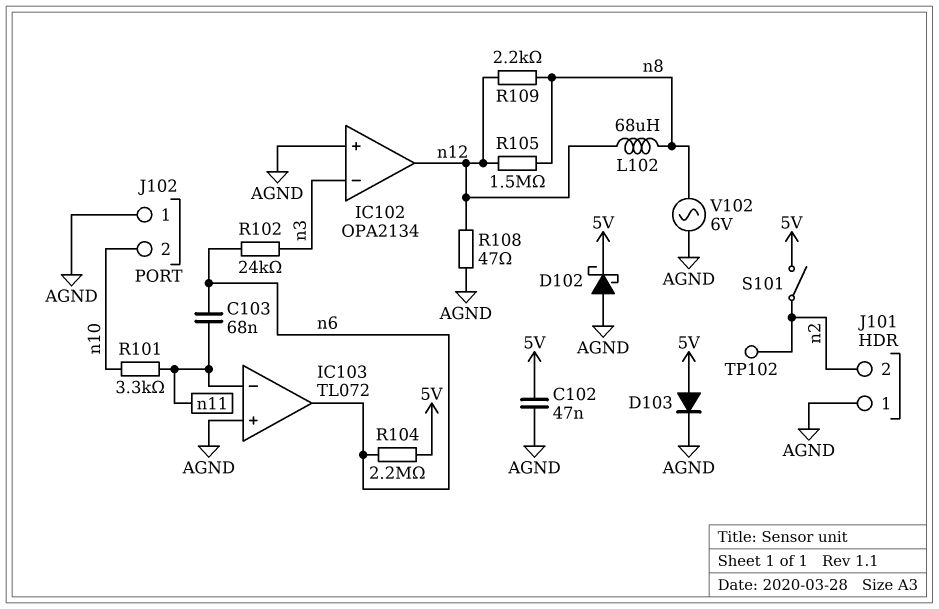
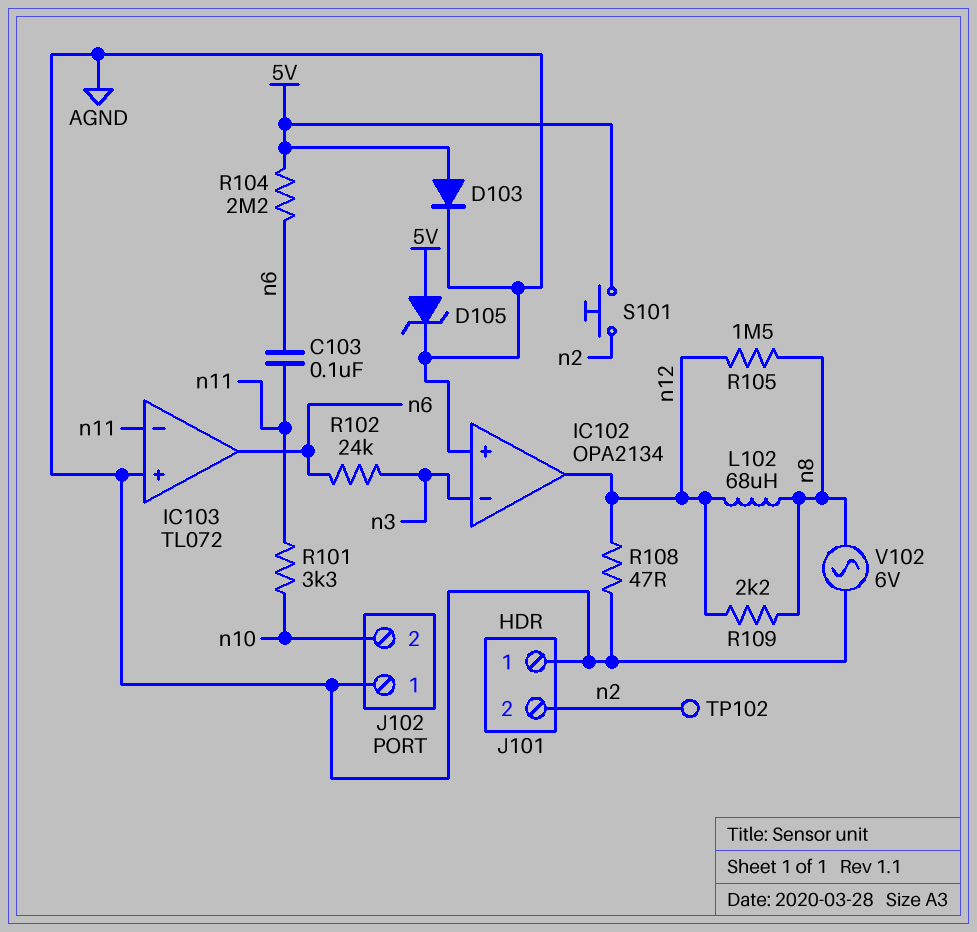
C102: 47nF (5V, AGND) -> none
C103: 68nF (n6, n11) -> 100nF (n6, n11)
D102: schottky (A AGND, K 5V) -> none
D105: none -> zener (A 5V, K AGND)
S101: switch (5V, n2) -> button (5V, n2)

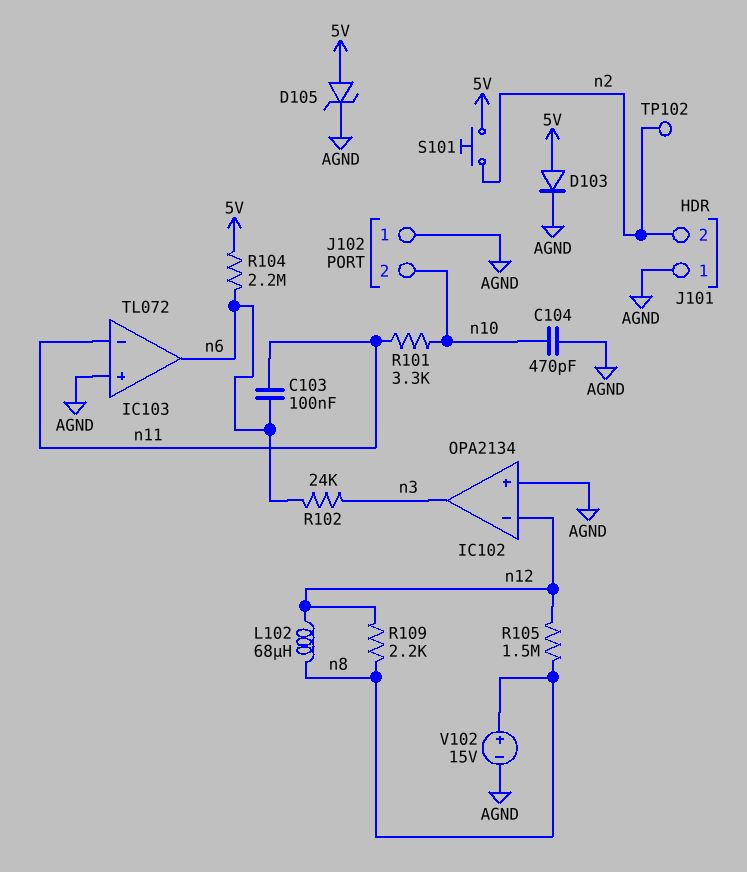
C104: none -> 470pF (AGND, n10)
IC102 pin in-: n3 -> n12
IC102 pin out: n12 -> n3
R108: 47 (AGND, n12) -> none
V102: AC 6V (AGND, n8) -> 15V (plus n8, minus AGND)

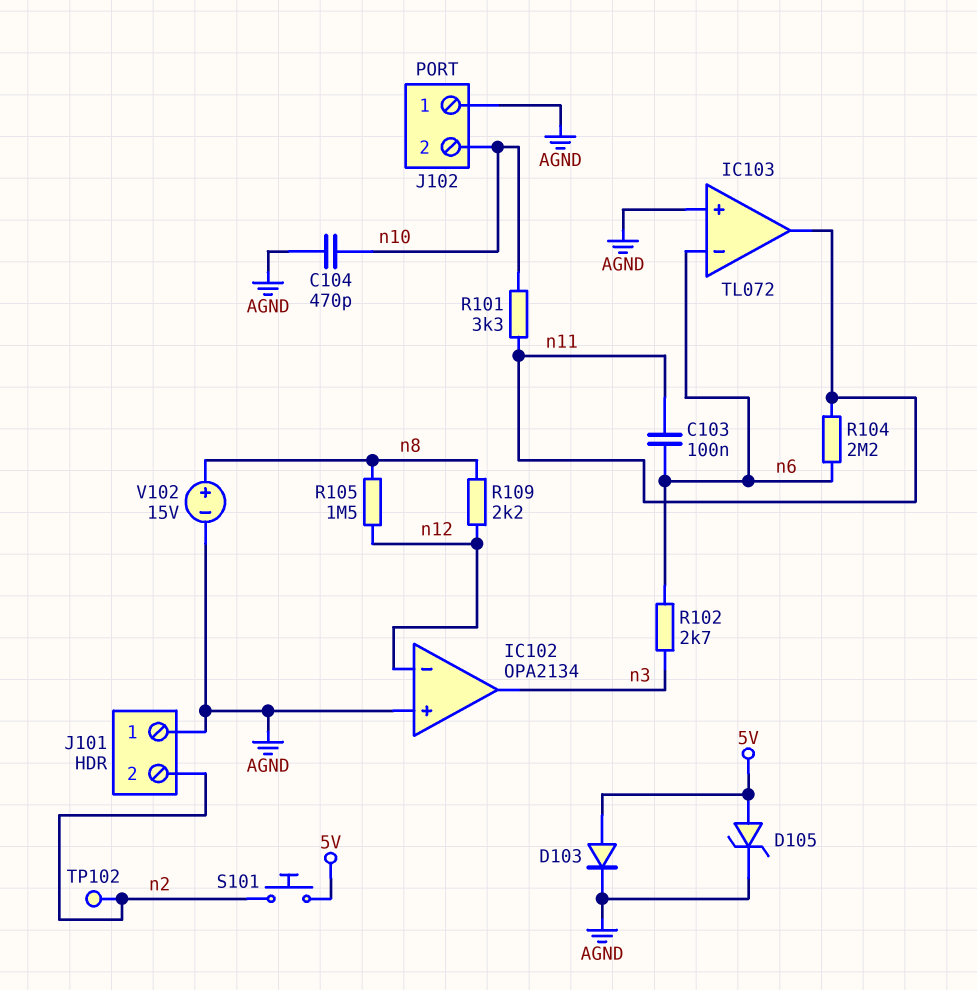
IC103 pin in-: n11 -> n6
IC103 pin out: n6 -> n11
L102: 68uH (n8, n12) -> none
R102: 24k (n3, n6) -> 2.7k (n3, n6)
R104: 2.2M (5V, n6) -> 2.2M (n6, n11)

